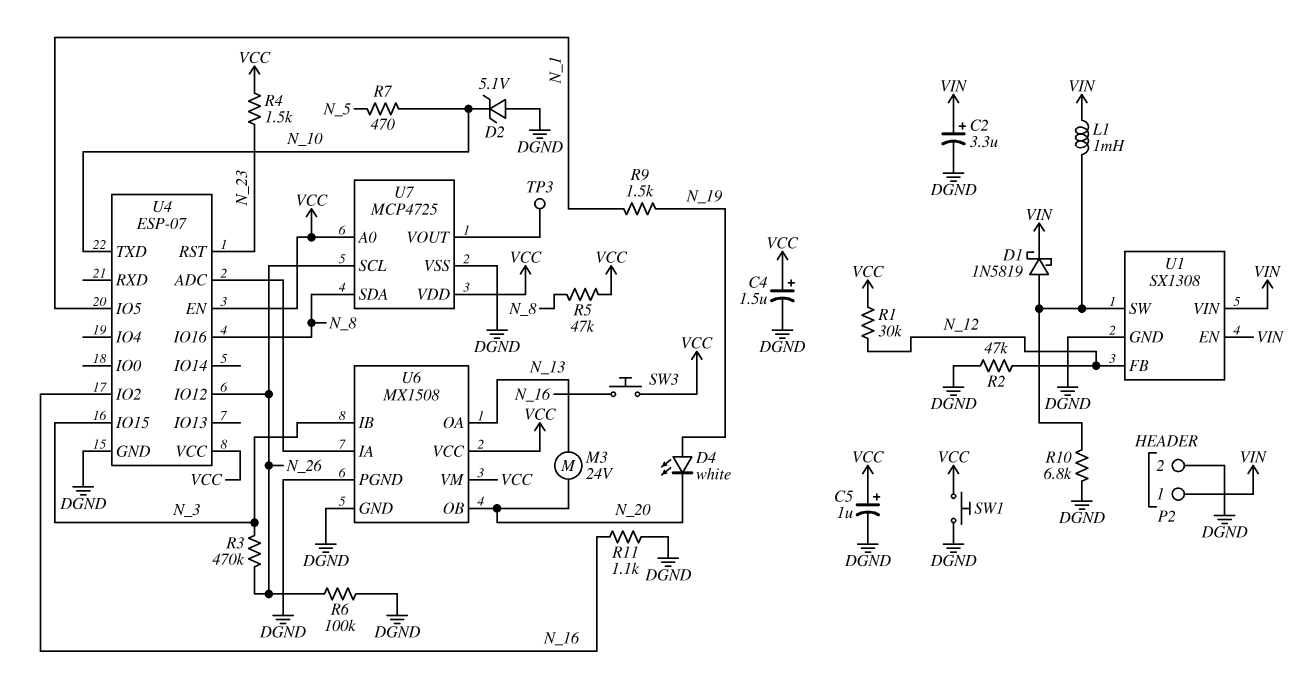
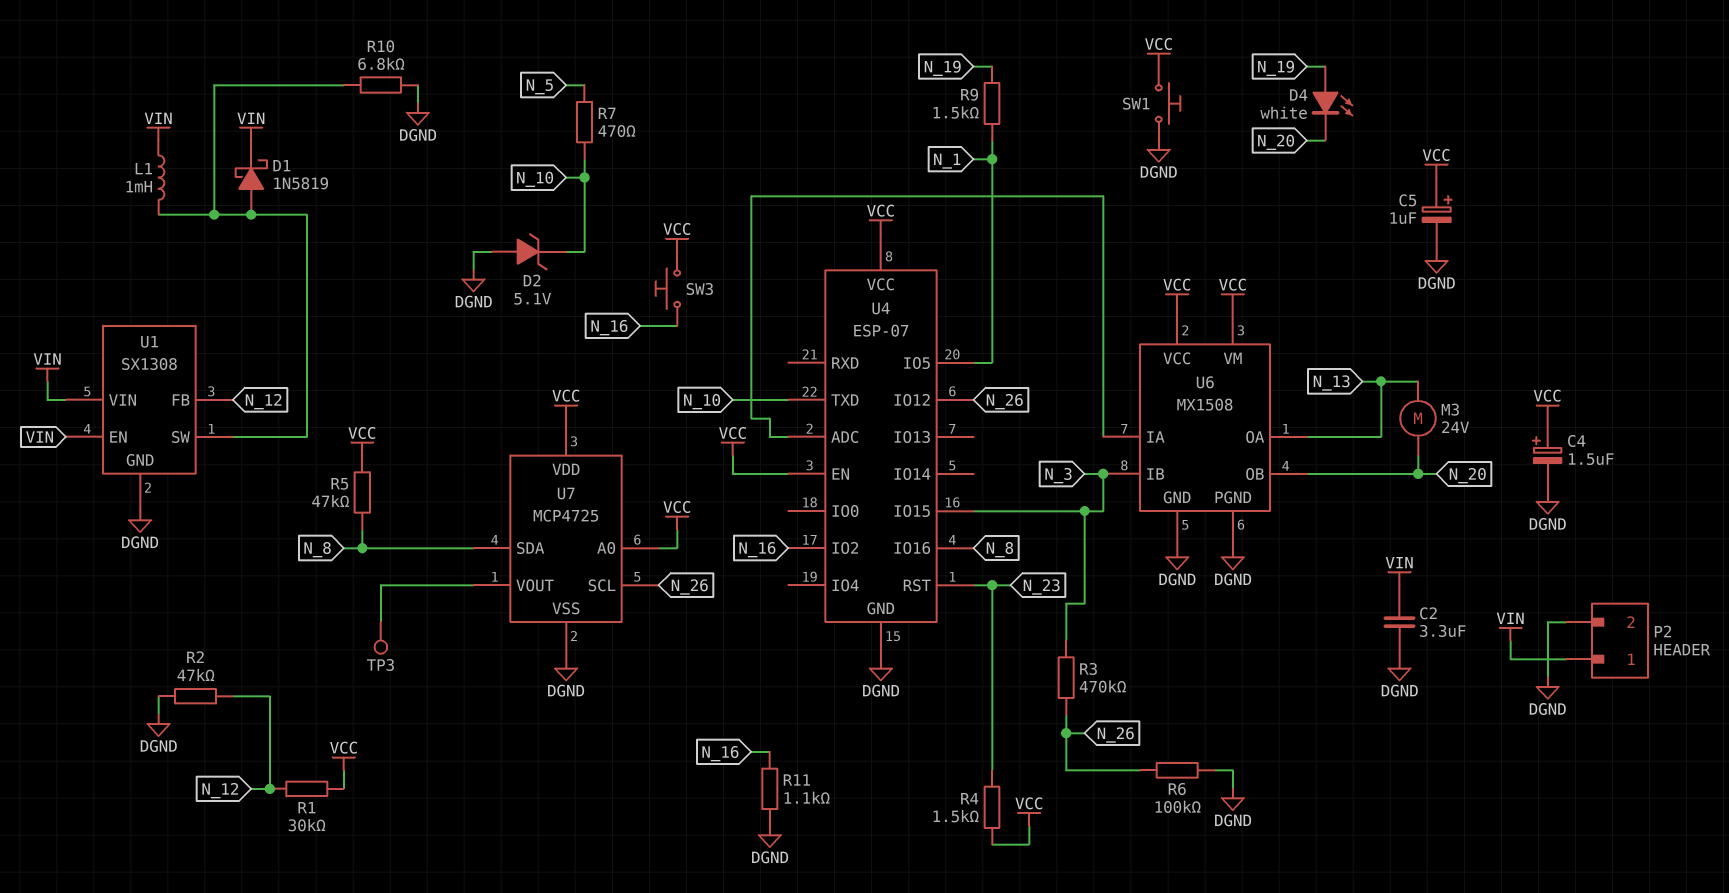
C2: 3.3uF (plus VIN, minus DGND) -> 3.3uF (DGND, VIN)

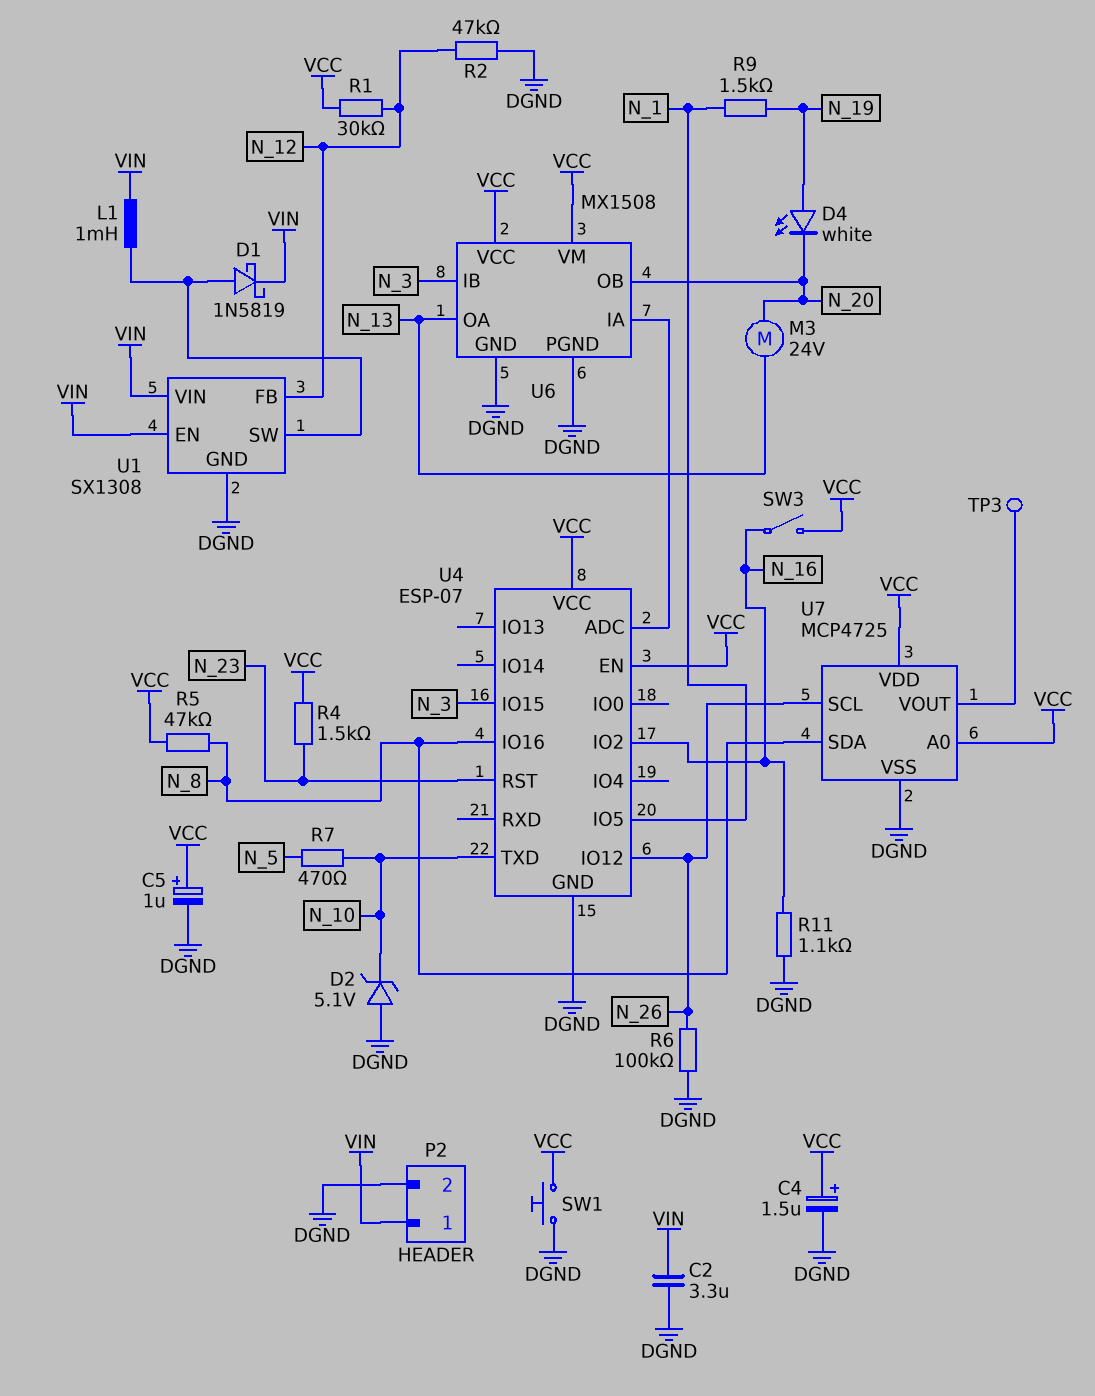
R3: 470k (N_3, N_26) -> none
R10: 6.8k (DGND, U1/SW) -> none
SW3: button (N_16, VCC) -> switch (N_16, VCC)

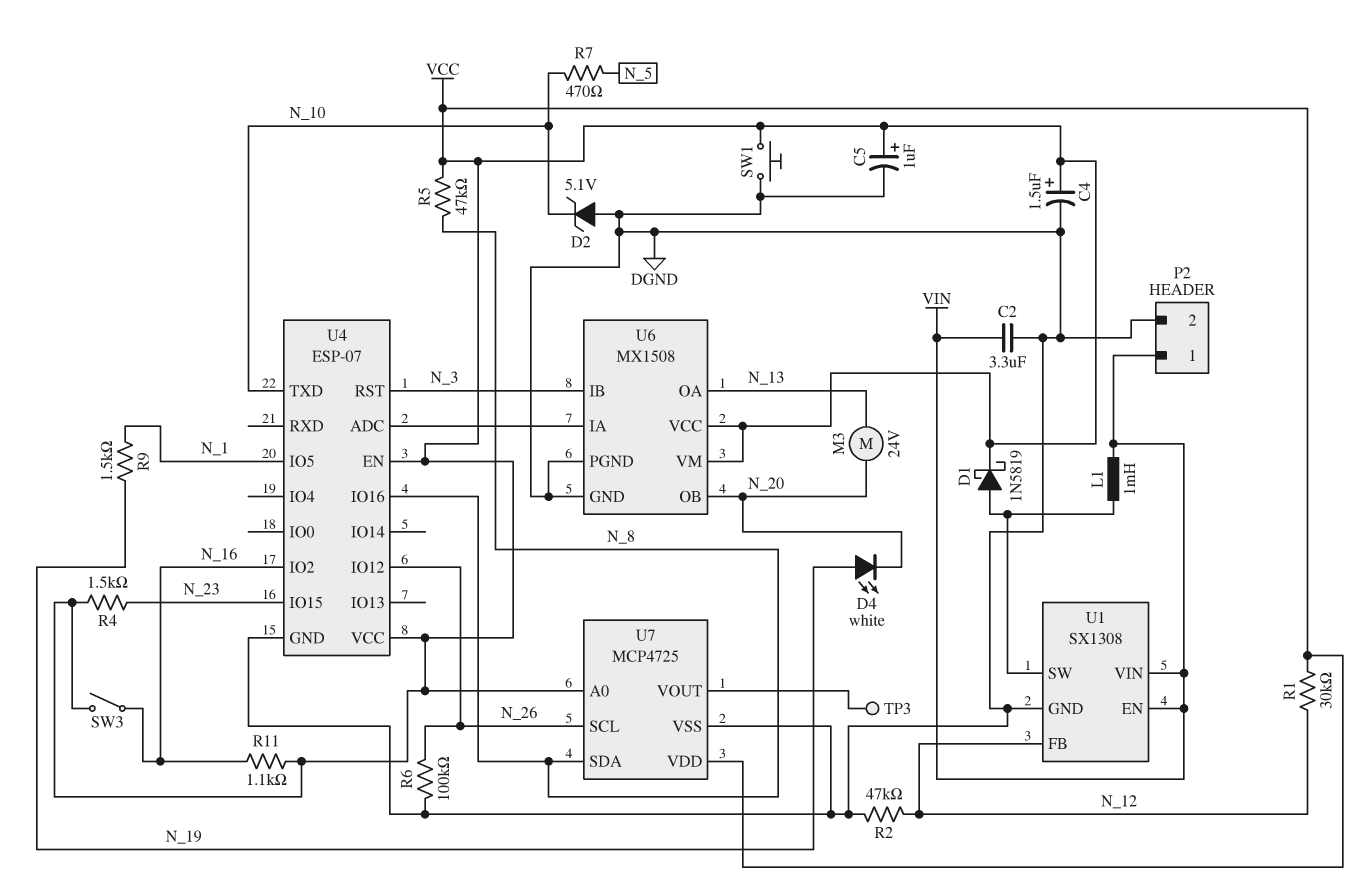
D1: schottky 1N5819 (A U1/SW, K VIN) -> schottky 1N5819 (A U1/SW, K VCC)
R11: 1.1k (DGND, N_16) -> 1.1k (N_16, VCC)
U4 pin IO15: N_3 -> N_23
U4 pin RST: N_23 -> N_3

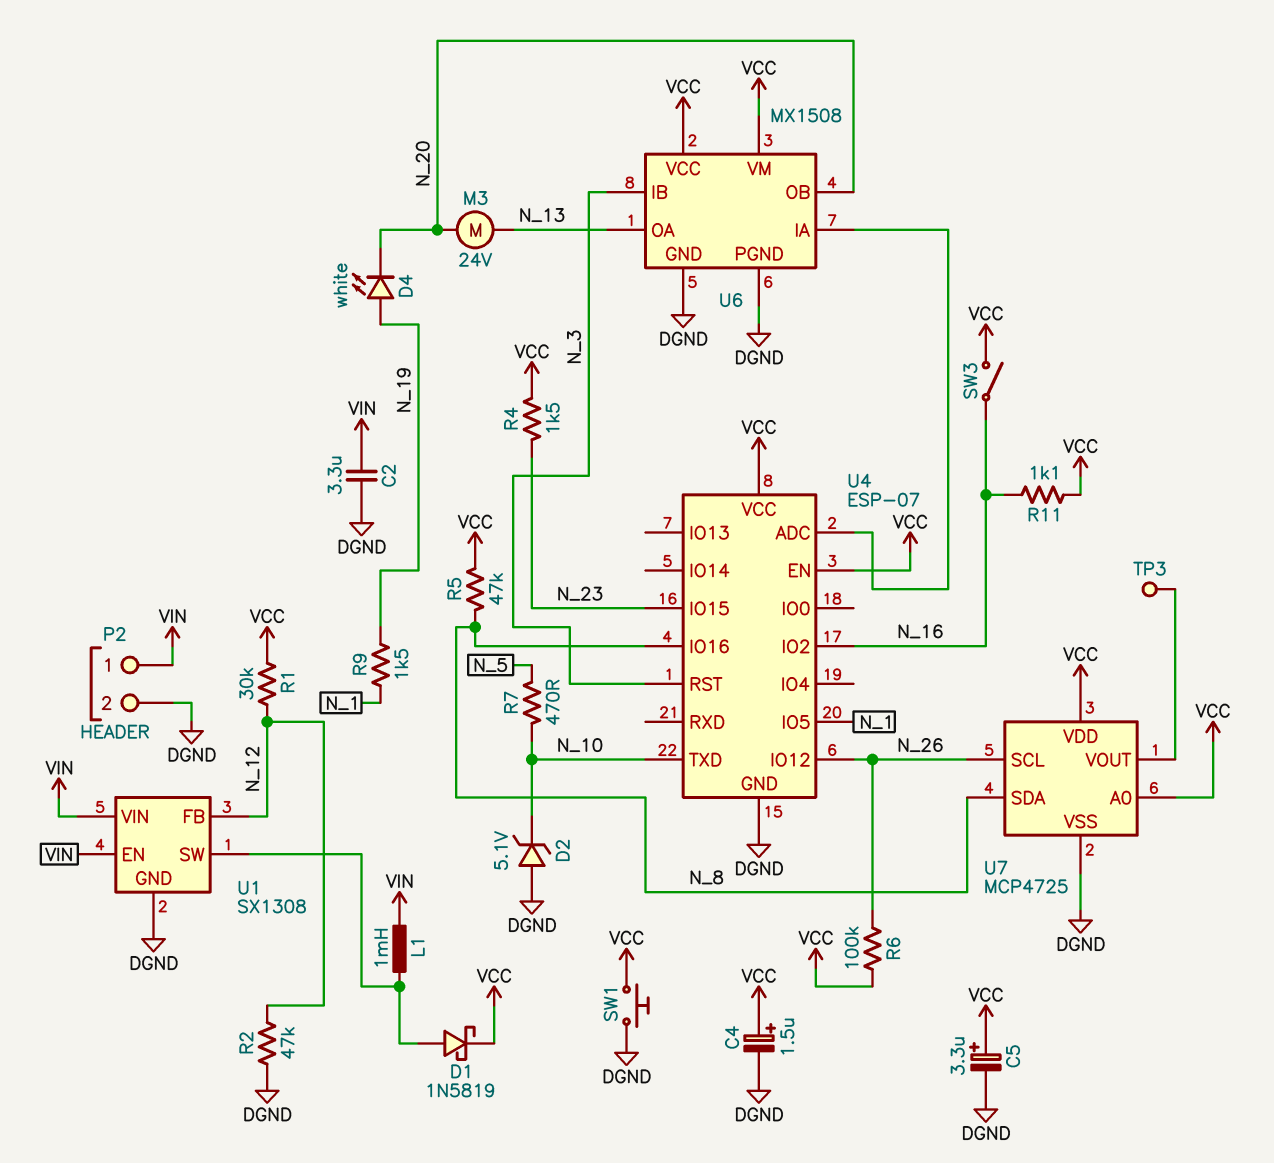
C5: 1uF (plus VCC, minus DGND) -> 3.3uF (plus VCC, minus DGND)
R6: 100k (DGND, N_26) -> 100k (N_26, VCC)

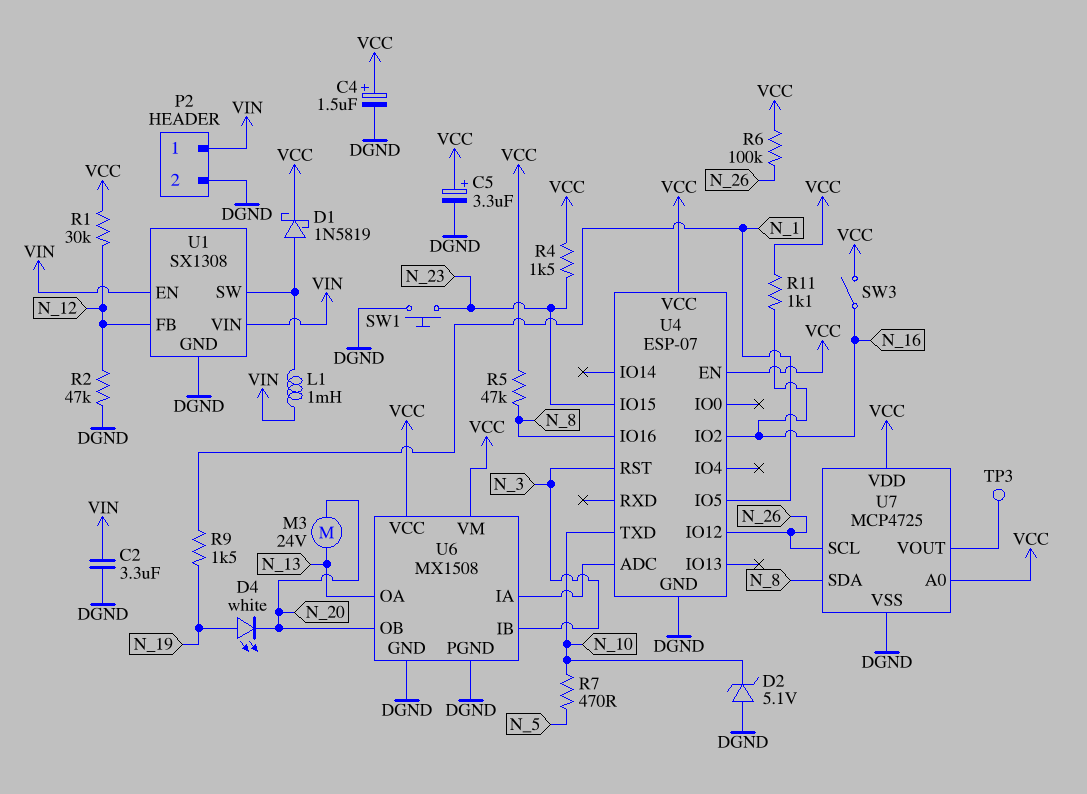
SW1: button (DGND, VCC) -> button (DGND, N_23)

